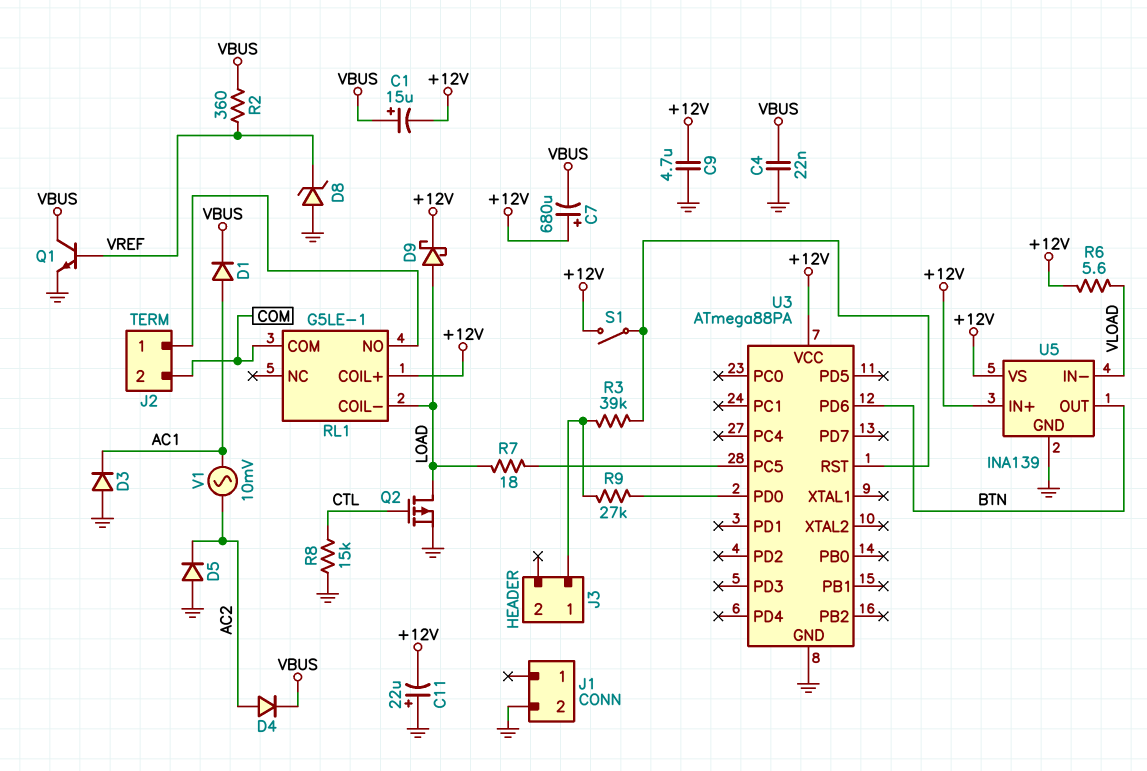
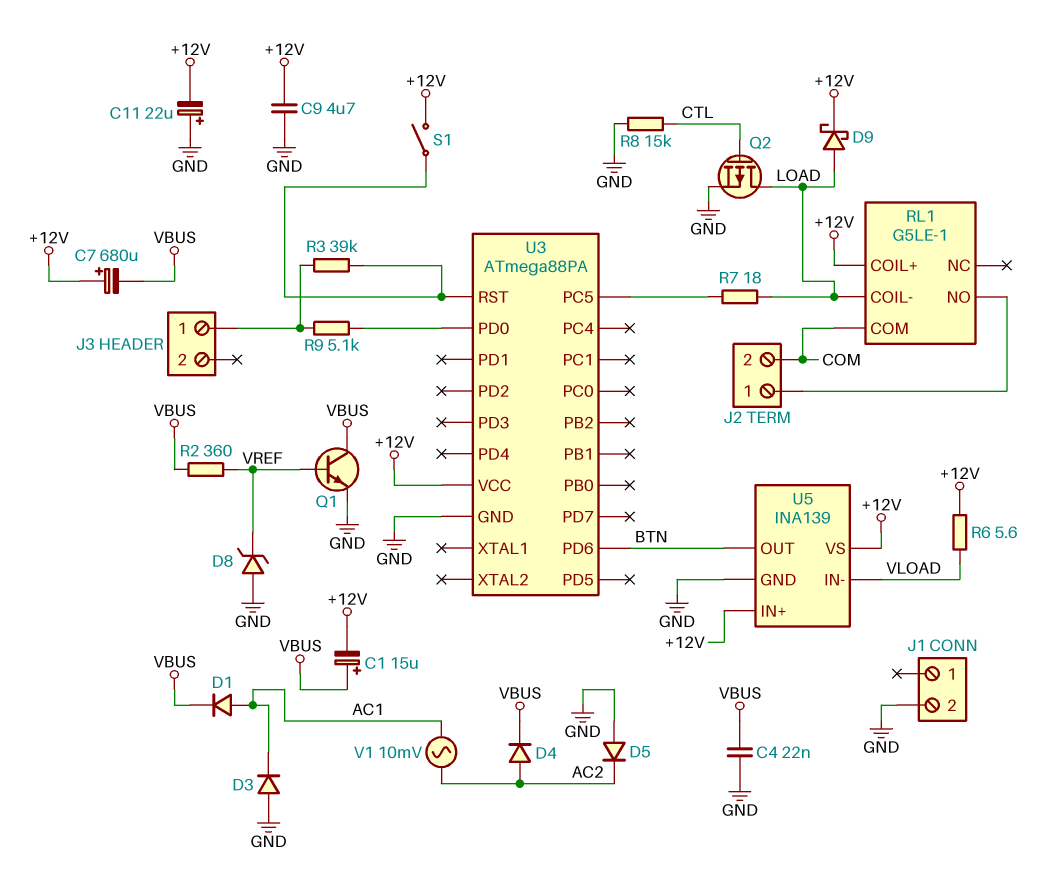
R9: 27k (J3/1, U3/PD0) -> 5.1k (J3/1, U3/PD0)

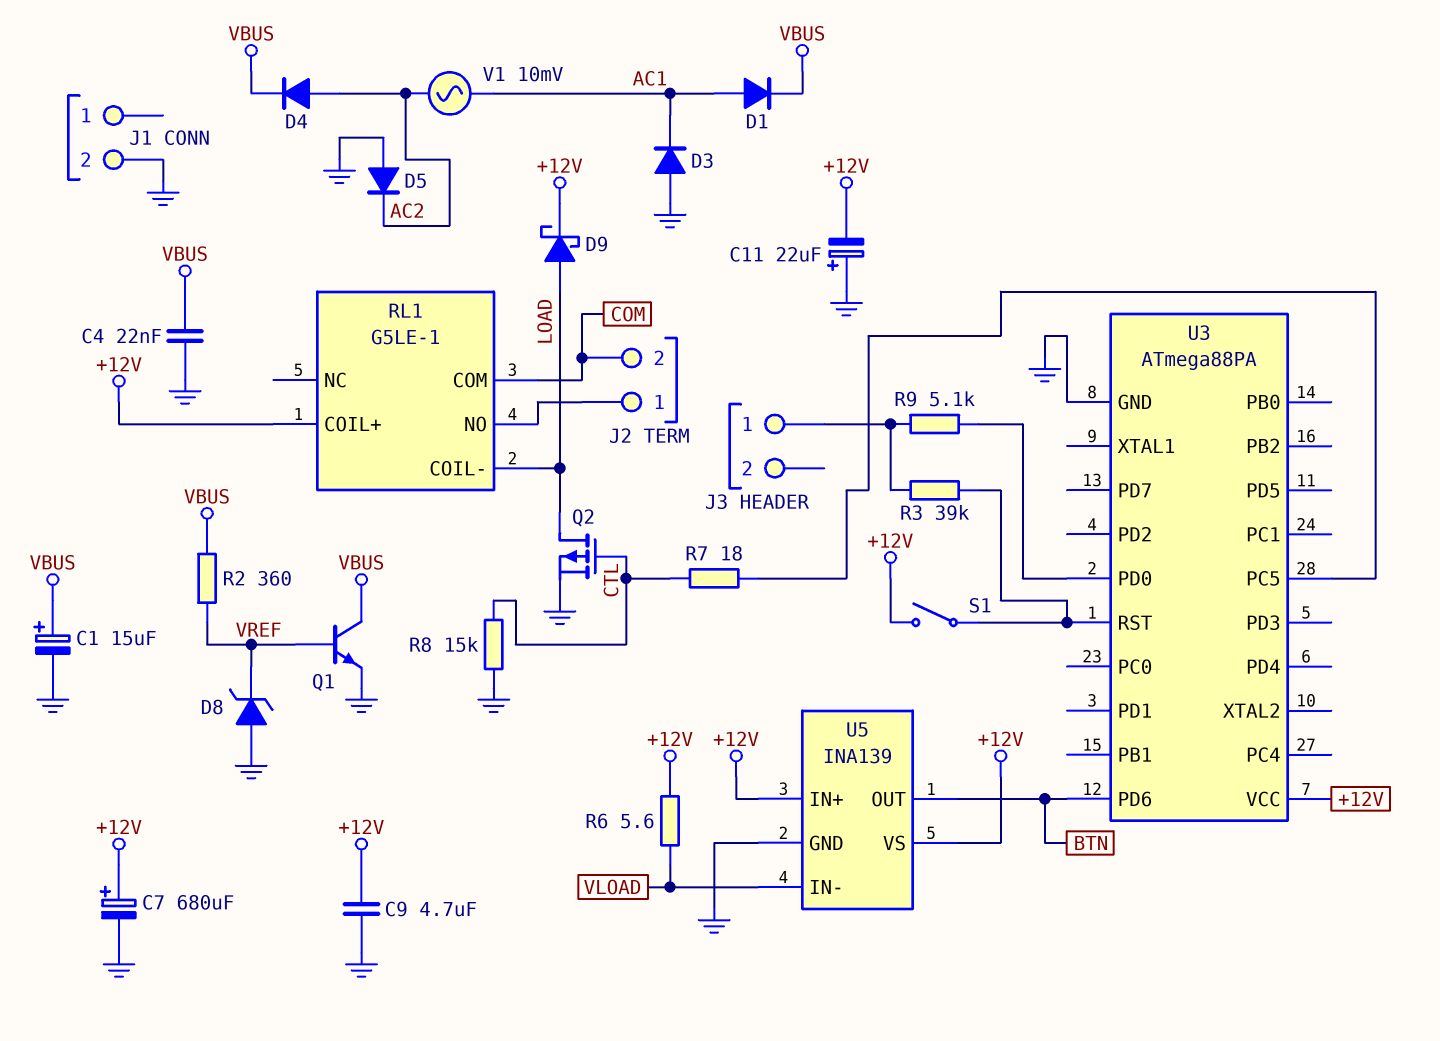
C1: 15uF (plus VBUS, minus +12V) -> 15uF (plus VBUS, minus GND)
C7: 680uF (plus +12V, minus VBUS) -> 680uF (plus +12V, minus GND)
R7: 18 (LOAD, U3/PC5) -> 18 (CTL, U3/PC5)

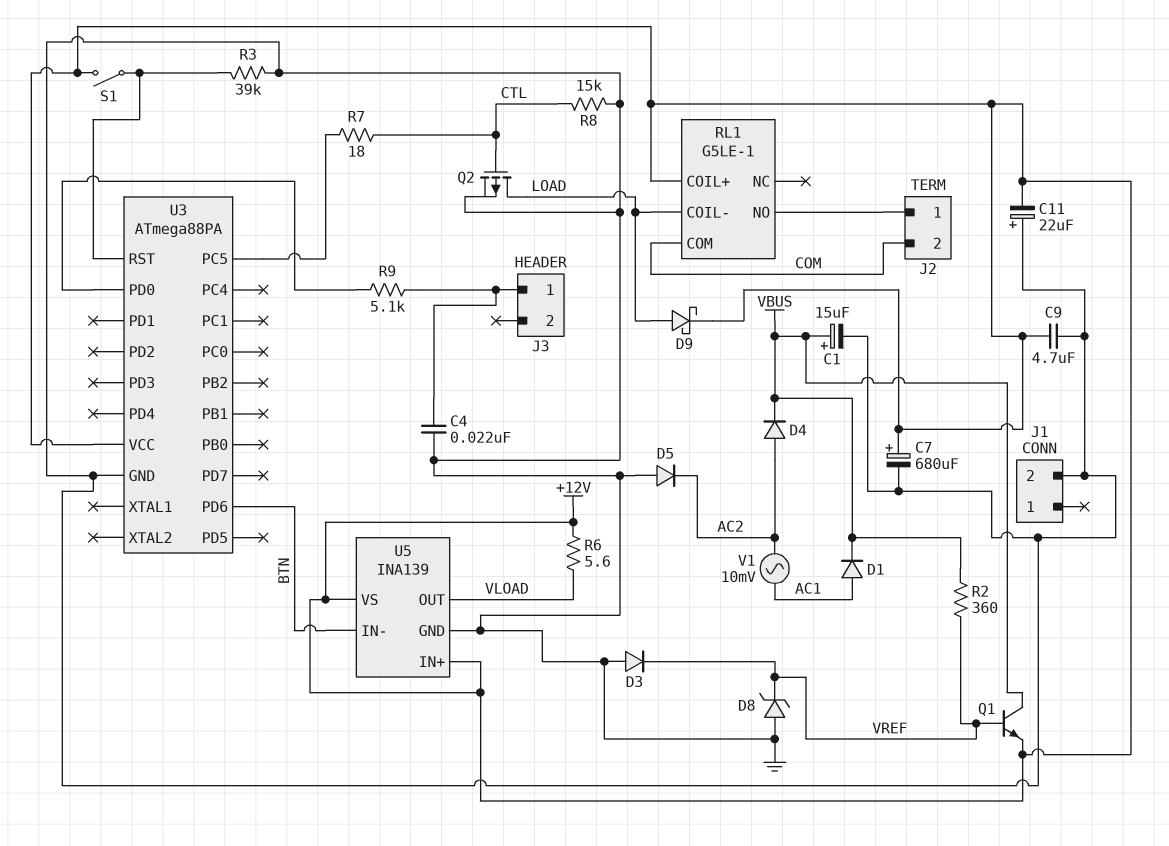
C4: 22nF (GND, VBUS) -> 22nF (GND, J3/1)
D3: diode (A GND, K AC1) -> diode (A GND, K VREF)
Q1: NPN (B VREF, C VBUS, E GND) -> NPN (B VREF, C VBUS, E +12V)
R3: 39k (J3/1, U3/RST) -> 39k (GND, U3/RST)
U5 pin IN-: VLOAD -> BTN
U5 pin OUT: BTN -> VLOAD

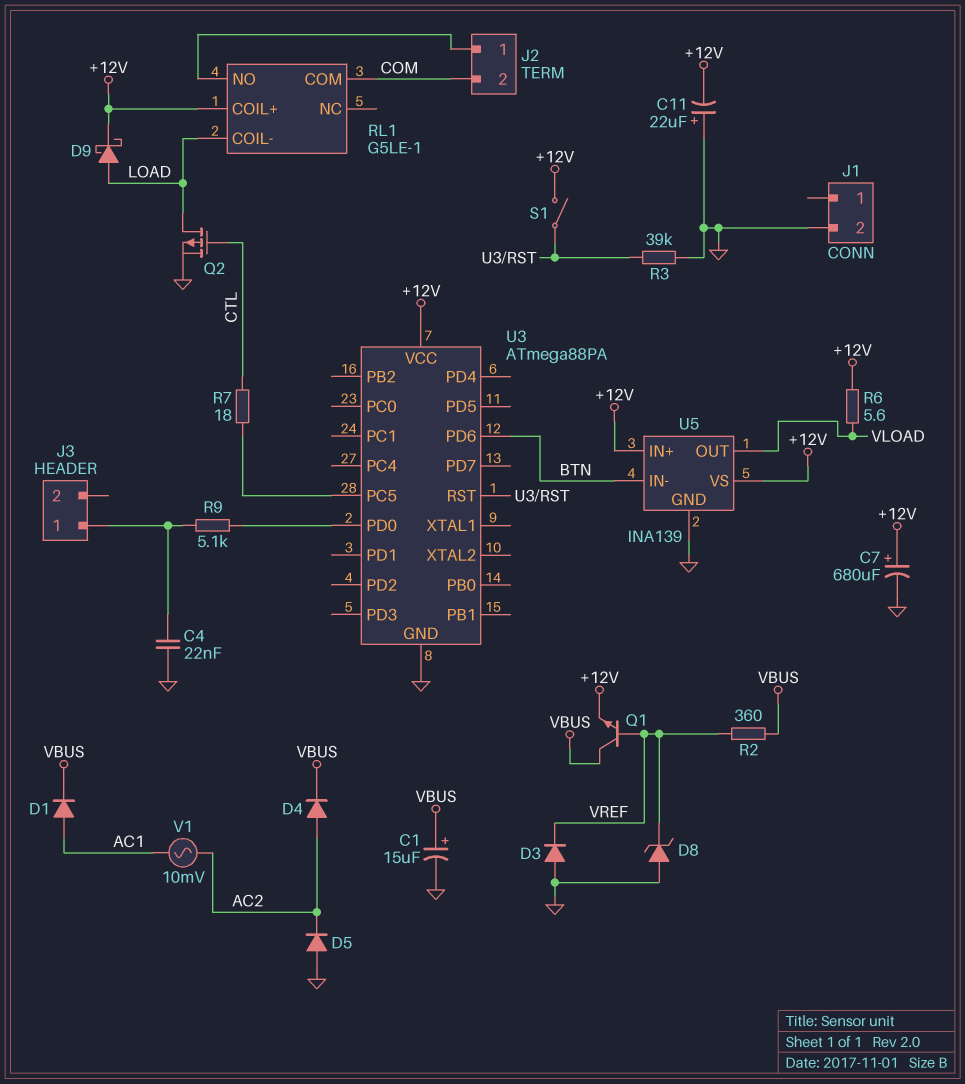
C9: 4.7uF (+12V, GND) -> none
R8: 15k (CTL, GND) -> none

